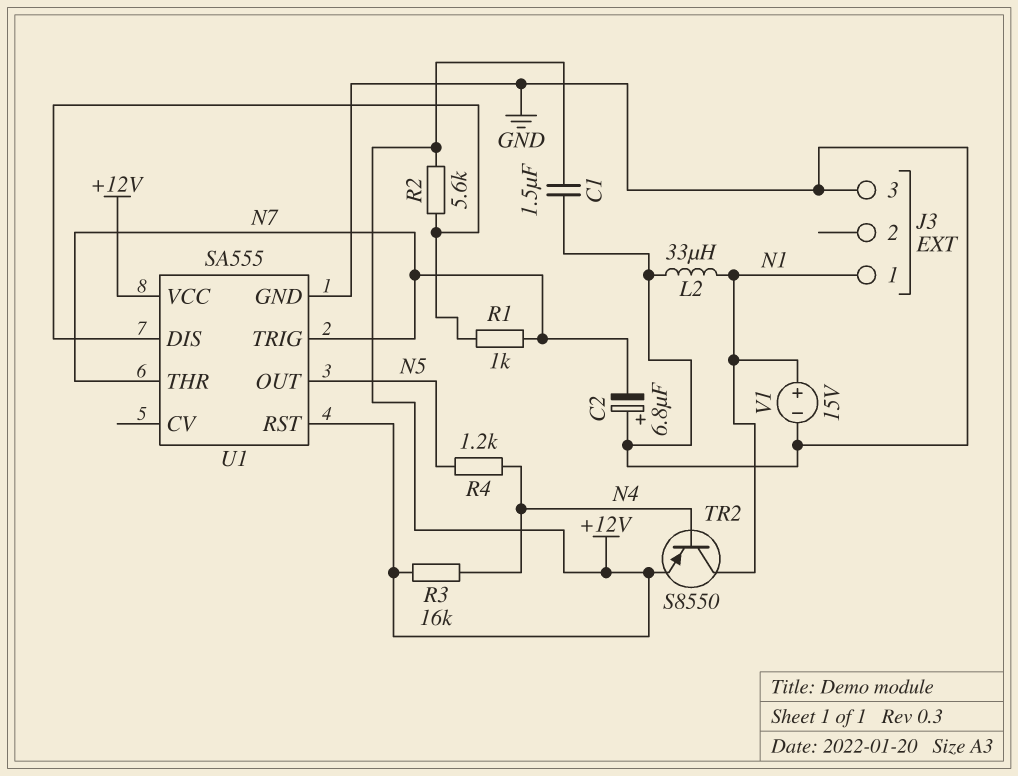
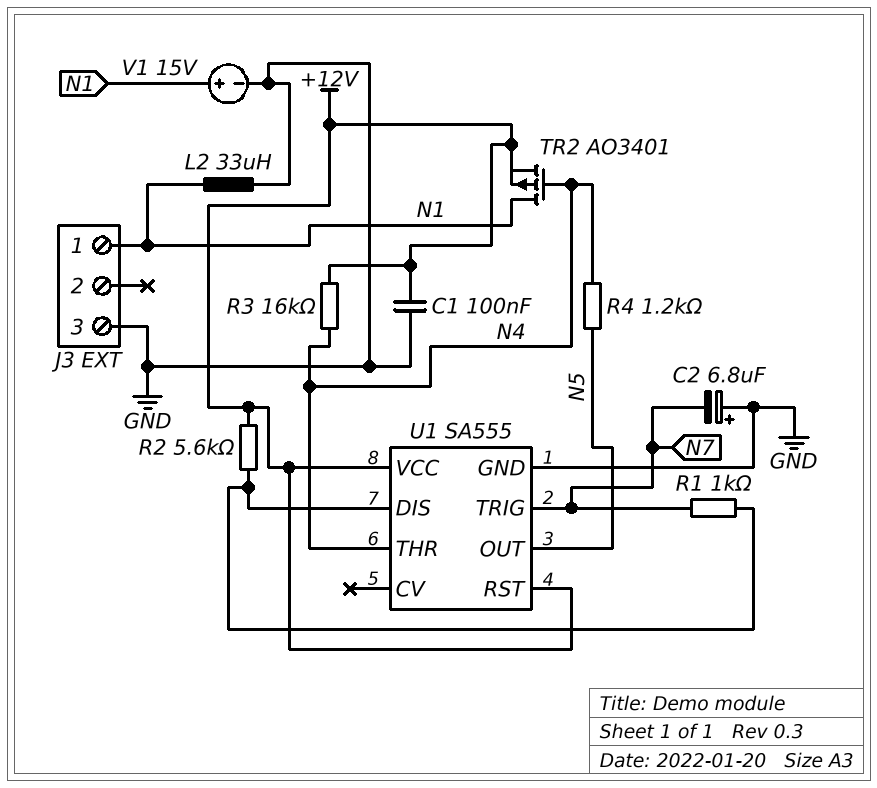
C1: 1.5uF (+12V, GND) -> 100nF (+12V, GND)
TR2: PNP S8550 (B N4, C N1, E +12V) -> PMOS AO3401 (G N4, D N1, S +12V)
U1 pin THR: N7 -> N4

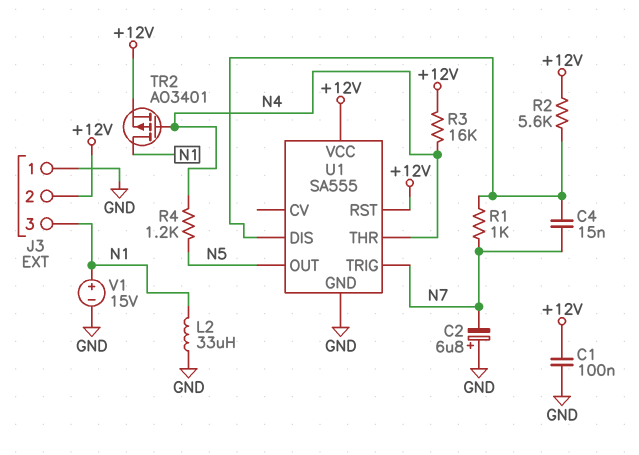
C4: none -> 15nF (N7, U1/DIS)
J3 pin 1: N1 -> GND
J3 pin 2: none -> +12V
J3 pin 3: GND -> N1

